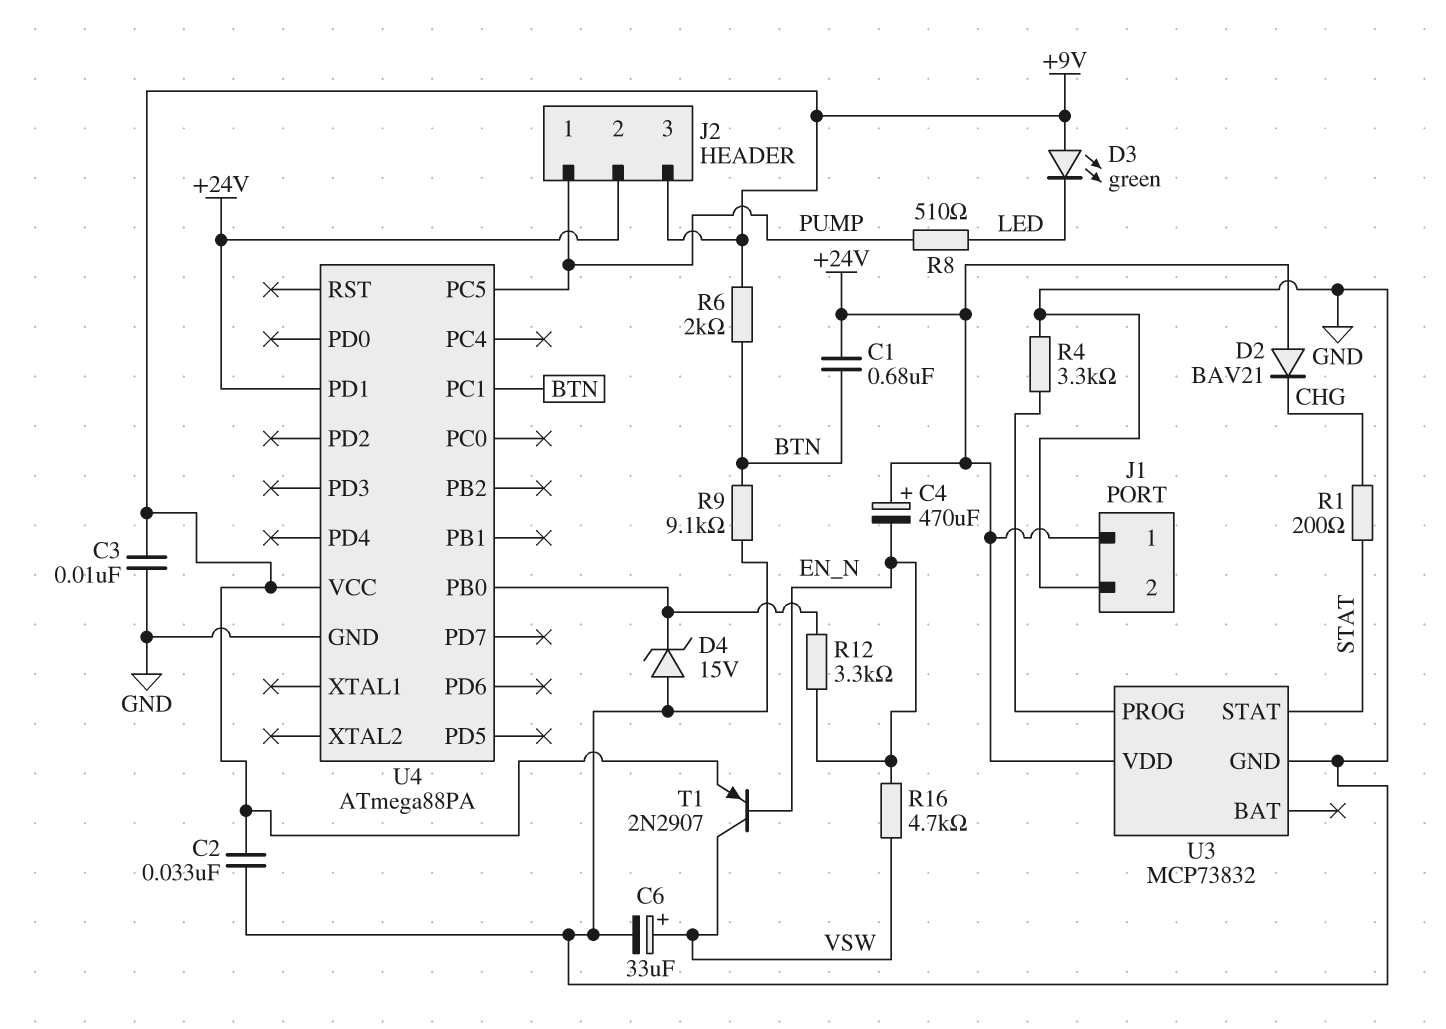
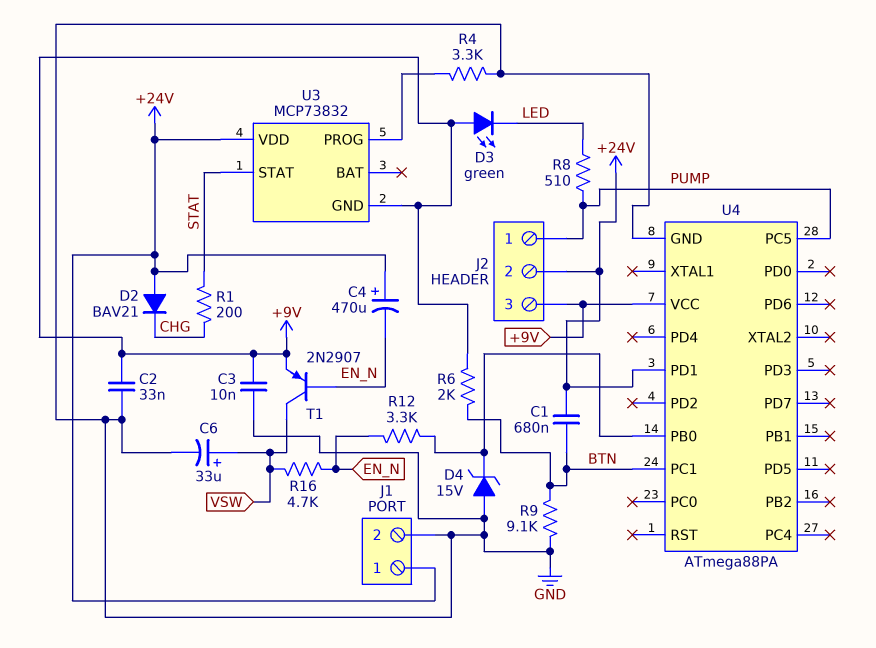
U3 pin GND: GND -> +9V

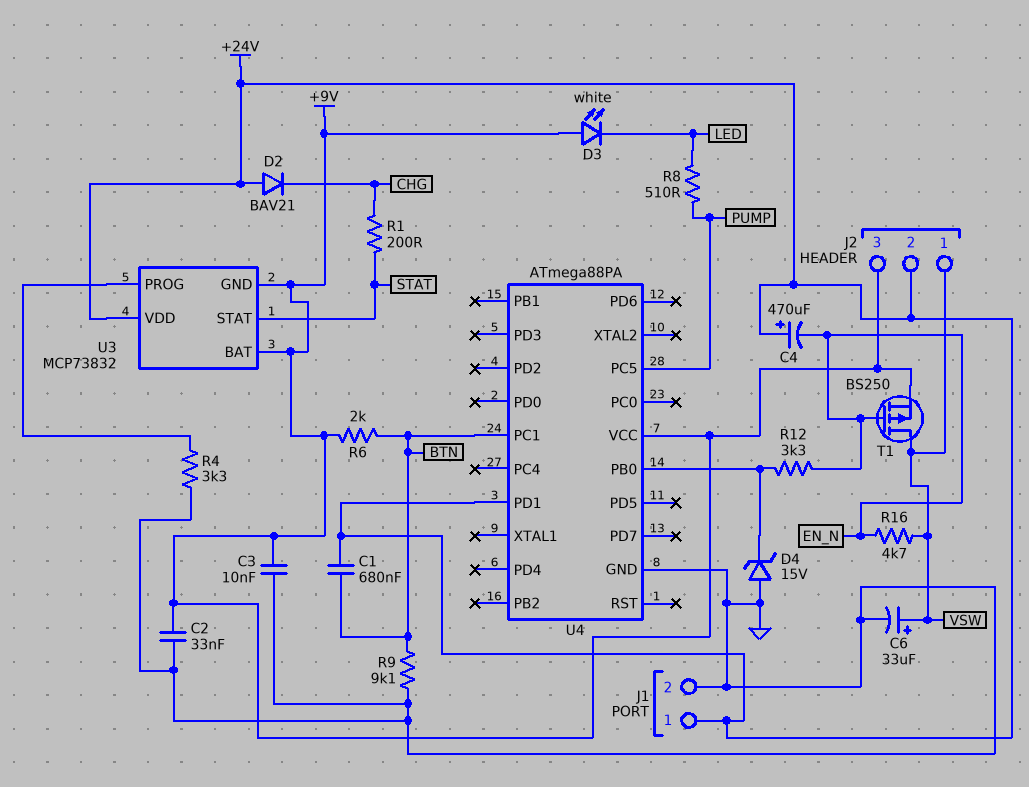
D3: LED green (A +9V, K LED) -> LED white (A +9V, K LED)
J2 pin 1: PUMP -> VSW
T1: PNP 2N2907 (B EN_N, C VSW, E +9V) -> PMOS BS250 (G EN_N, D VSW, S +9V)
U3 pin BAT: none -> +9V

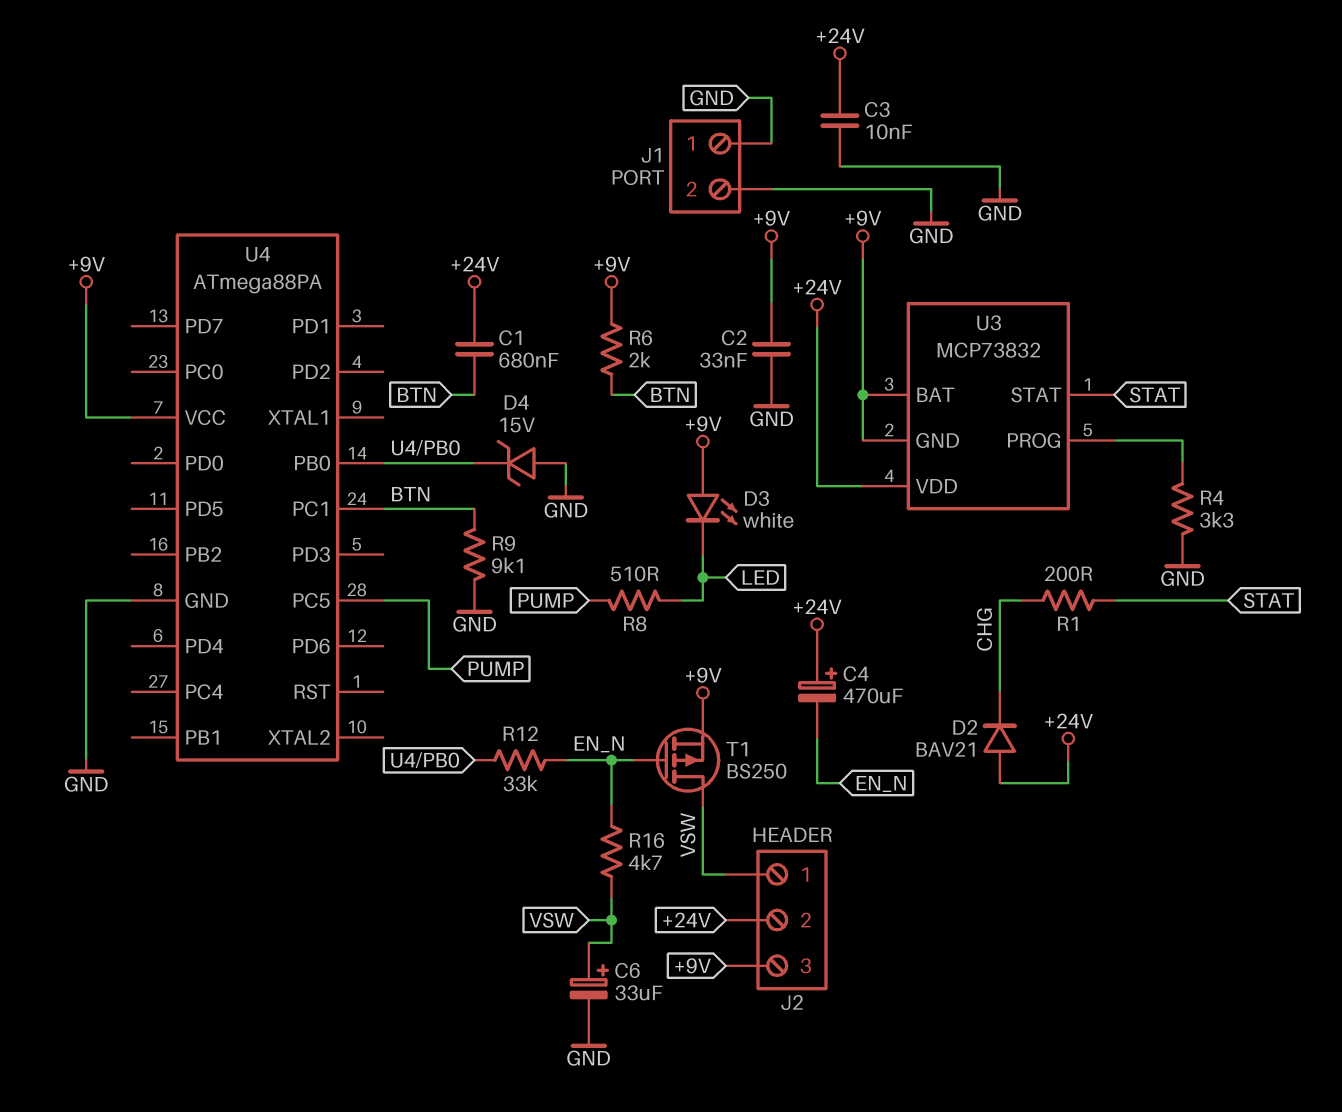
C3: 10nF (+9V, GND) -> 10nF (+24V, GND)
J1 pin 1: +24V -> GND
R12: 3.3k (EN_N, U4/PB0) -> 33k (EN_N, U4/PB0)
U4 pin PD1: +24V -> none

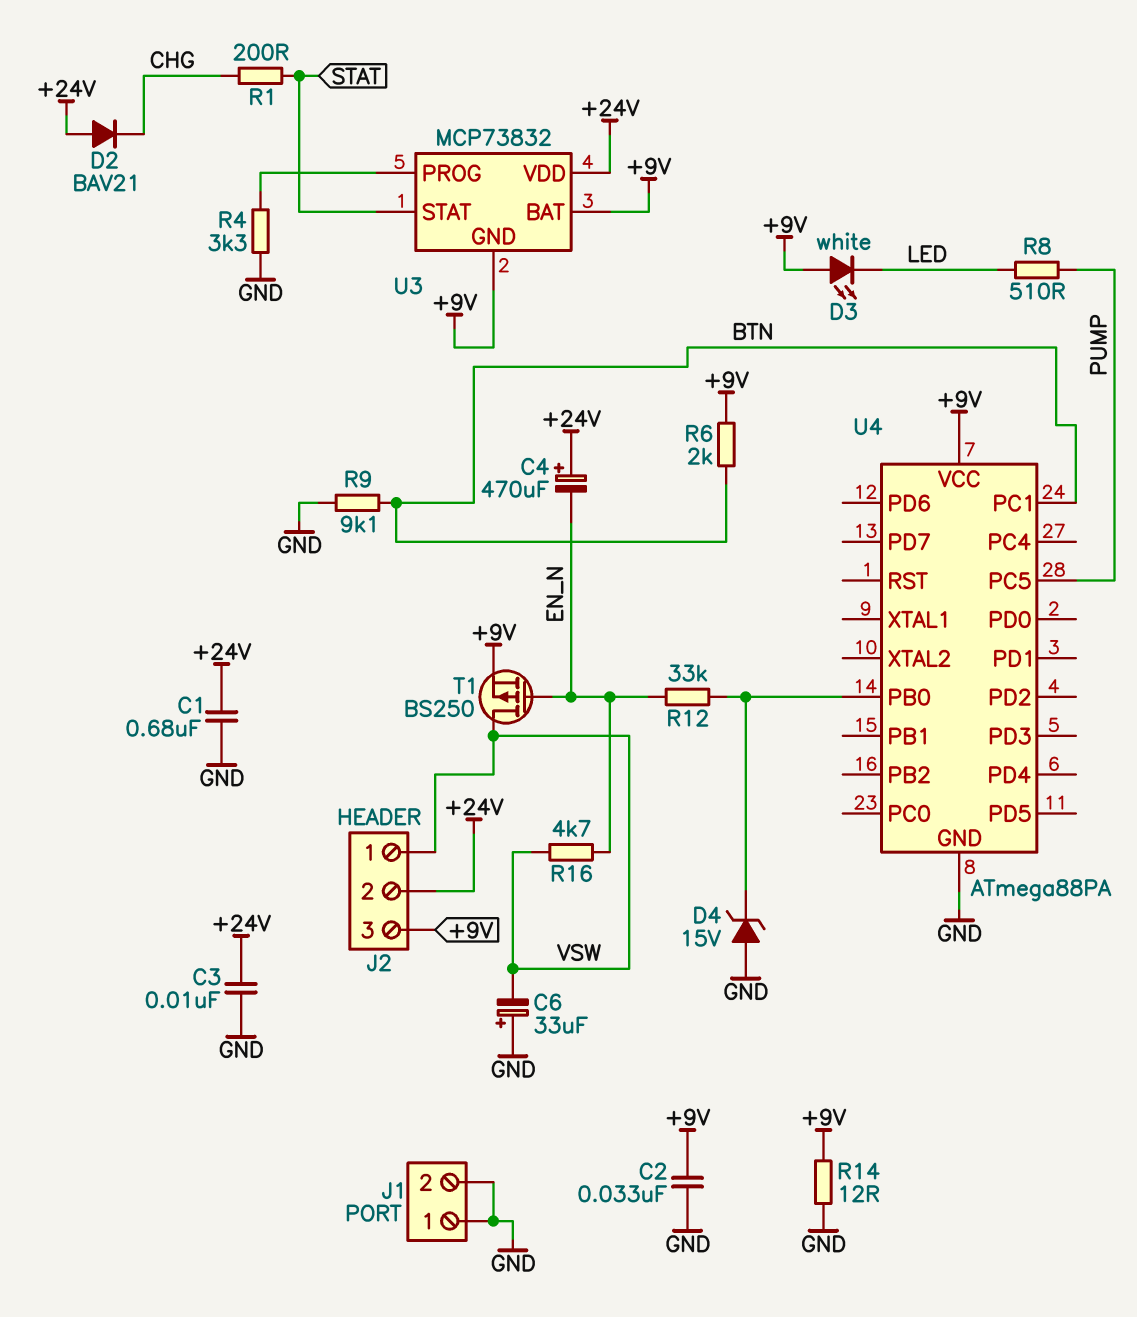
C1: 680nF (+24V, BTN) -> 680nF (+24V, GND)
C6: 33uF (plus VSW, minus GND) -> 33uF (plus GND, minus VSW)
R14: none -> 12 (+9V, GND)

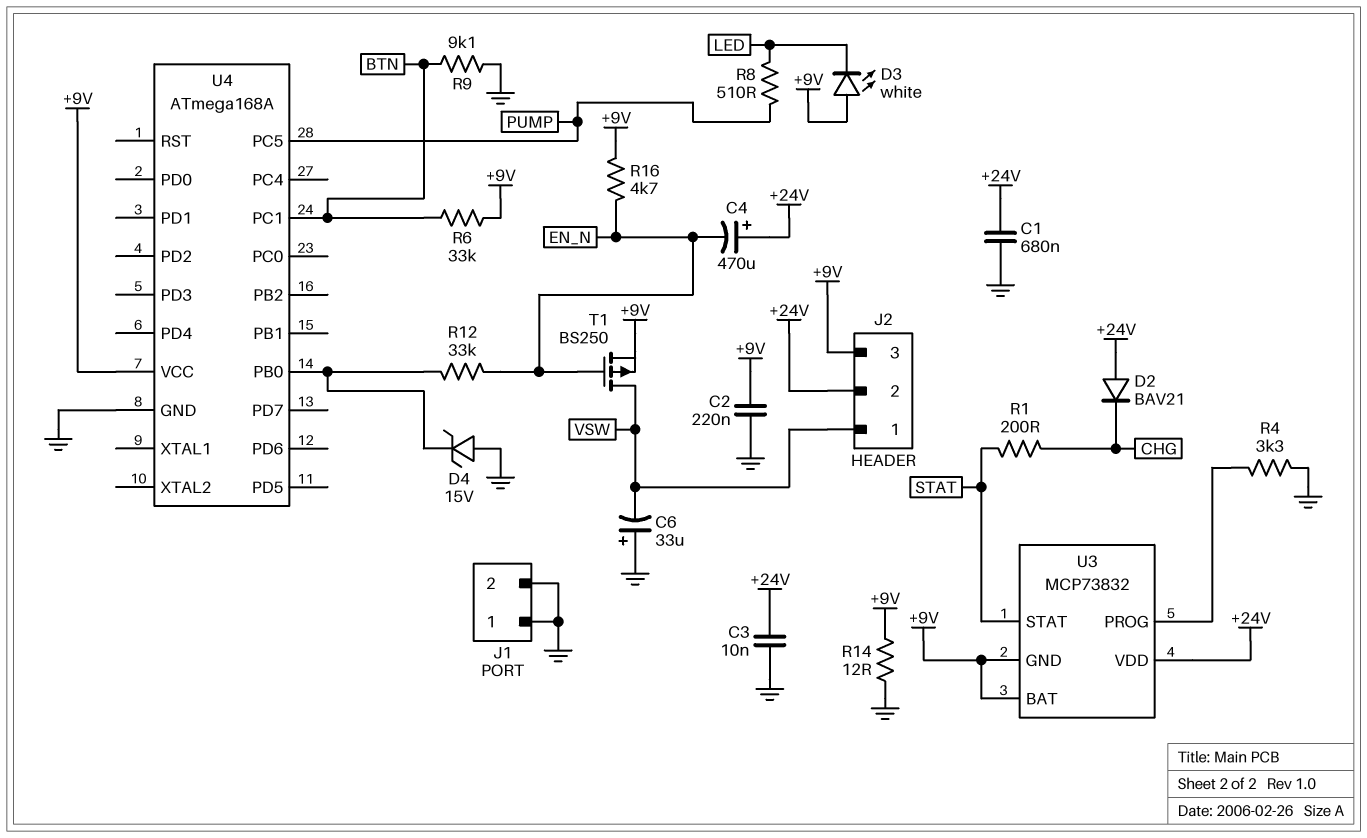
C2: 33nF (+9V, GND) -> 220nF (+9V, GND)
R6: 2k (+9V, BTN) -> 33k (+9V, BTN)
R16: 4.7k (EN_N, VSW) -> 4.7k (+9V, EN_N)
U4: ATmega88PA -> ATmega168A

